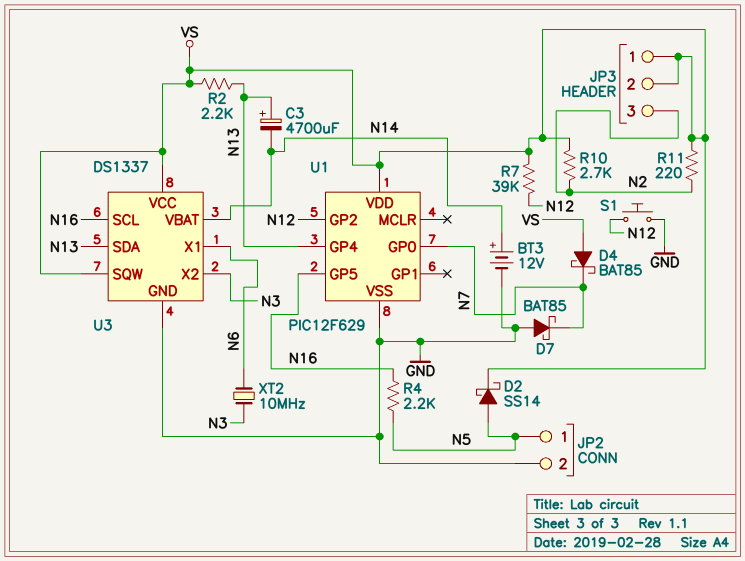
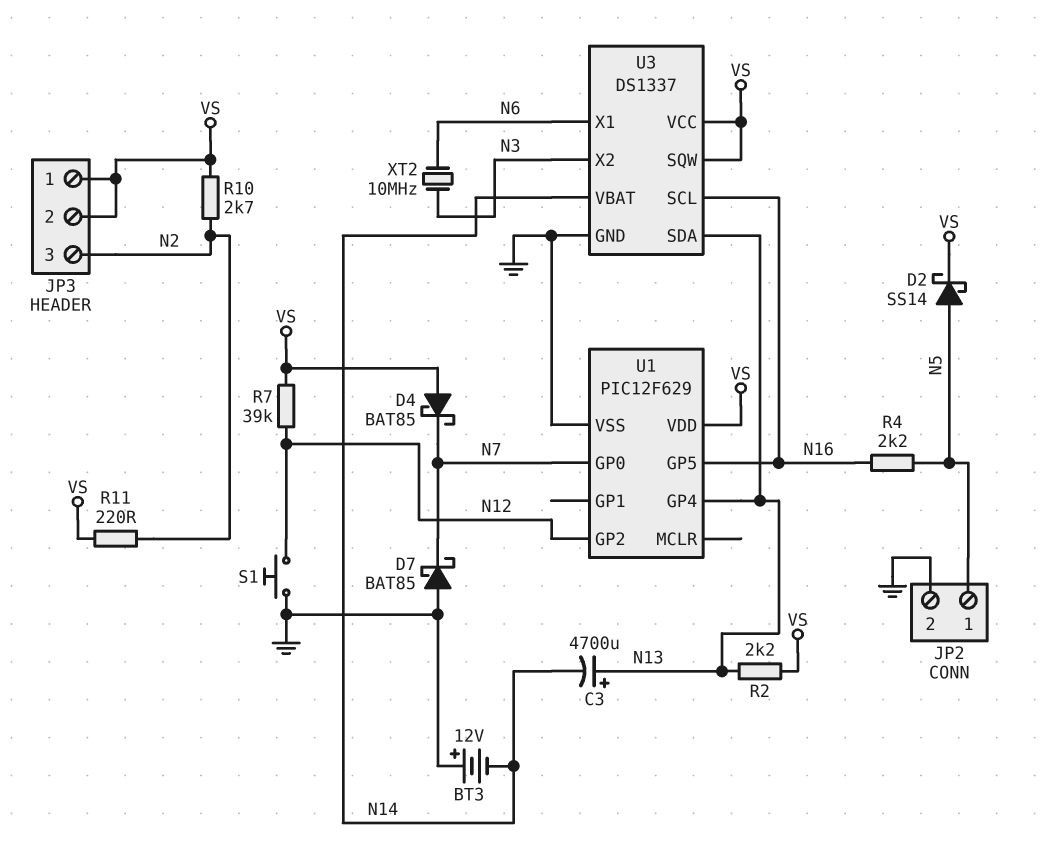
BT3: 12V (plus N14, minus GND) -> 12V (plus GND, minus N14)

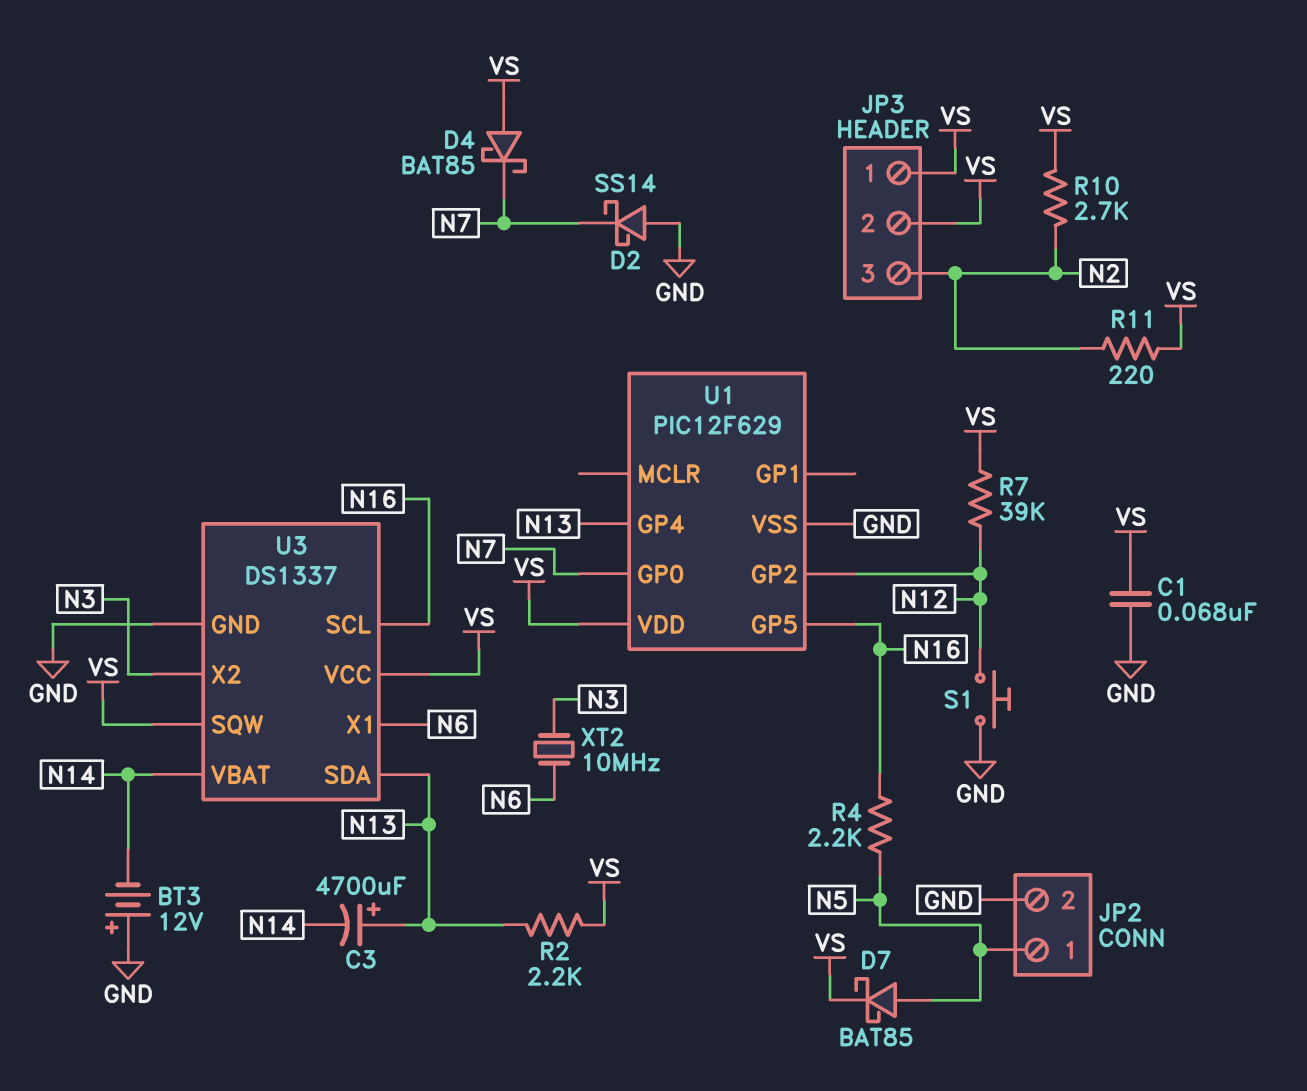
C1: none -> 68nF (GND, VS)
D2: schottky SS14 (A N5, K VS) -> schottky SS14 (A GND, K N7)
D7: schottky BAT85 (A GND, K N7) -> schottky BAT85 (A N5, K VS)

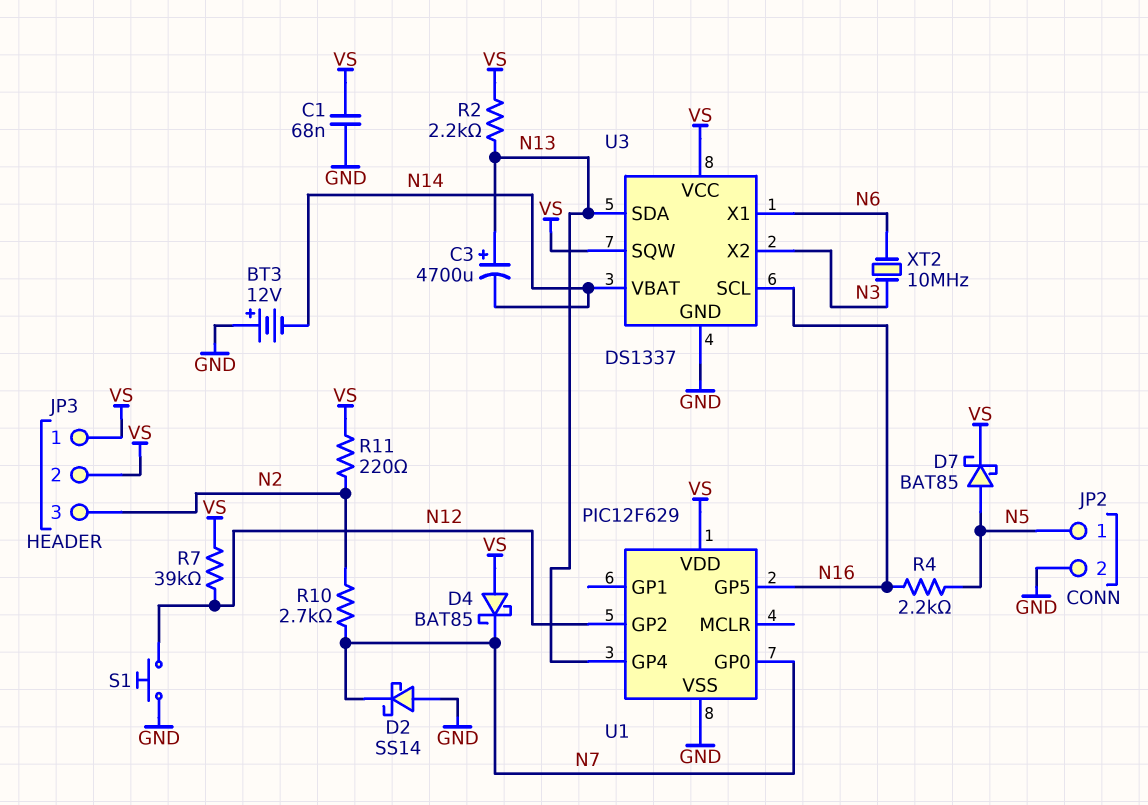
R10: 2.7k (N2, VS) -> 2.7k (N2, N7)

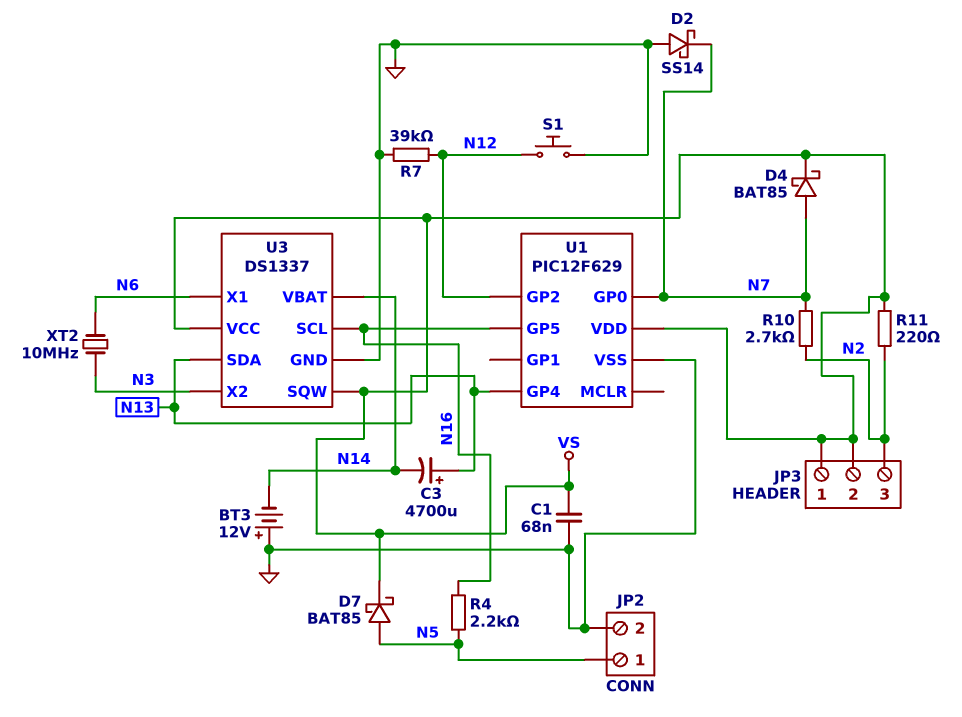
D4: schottky BAT85 (A VS, K N7) -> schottky BAT85 (A N7, K VS)
R2: 2.2k (N13, VS) -> none
R7: 39k (N12, VS) -> 39k (GND, N12)

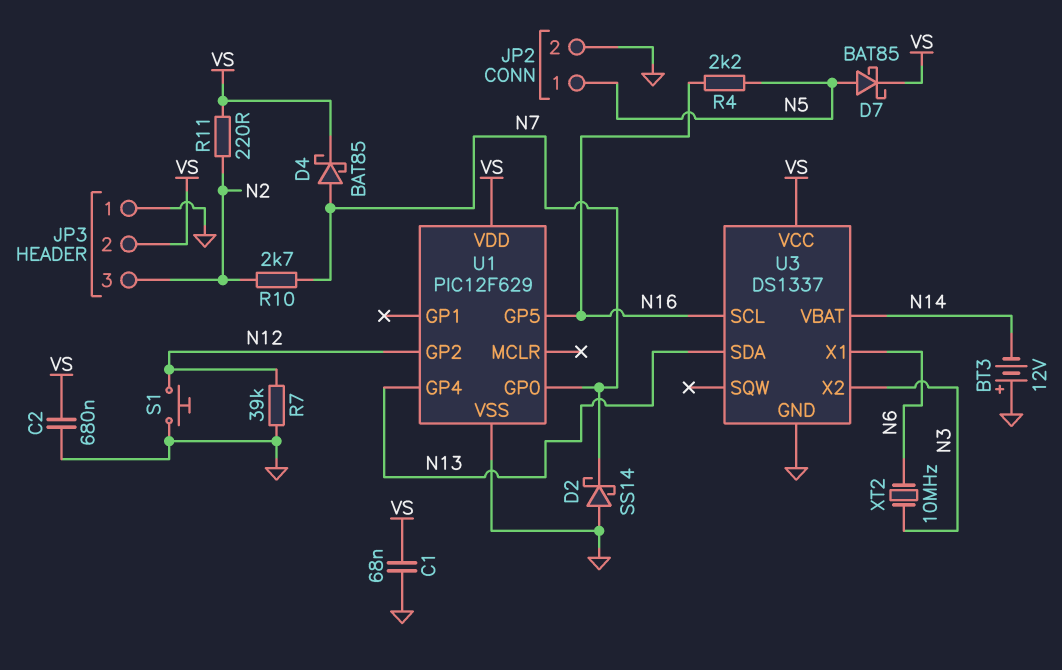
C2: none -> 680nF (GND, VS)
C3: 4700uF (plus N13, minus N14) -> none
JP3 pin 1: VS -> GND
U3 pin SQW: VS -> none

